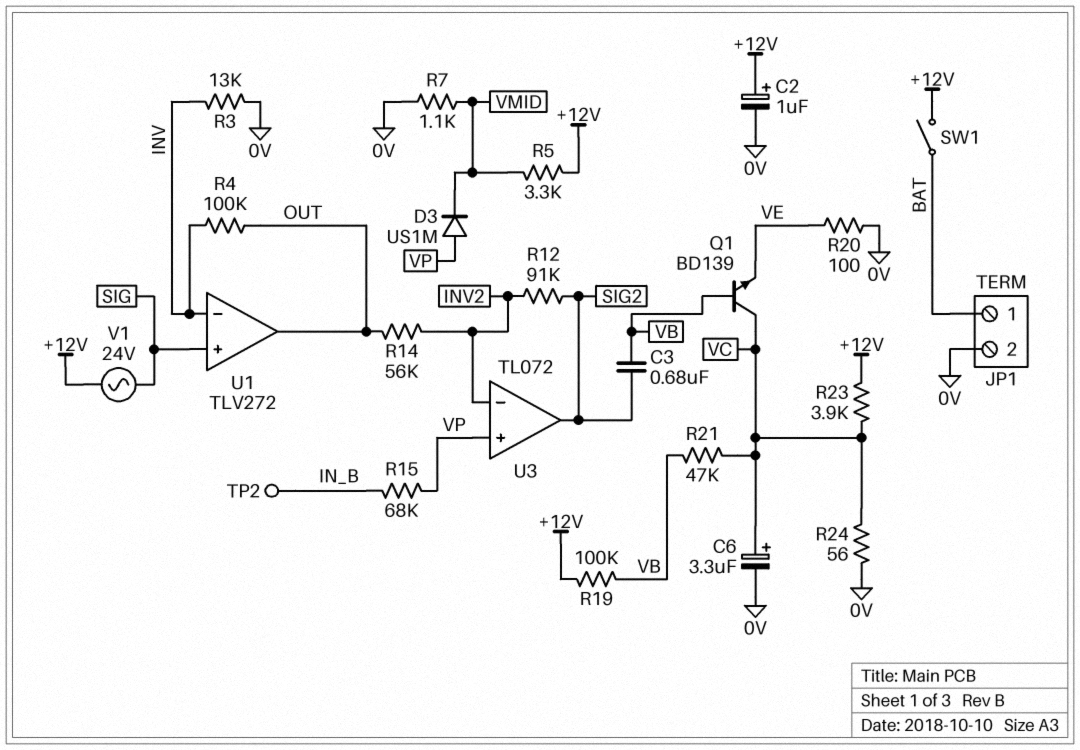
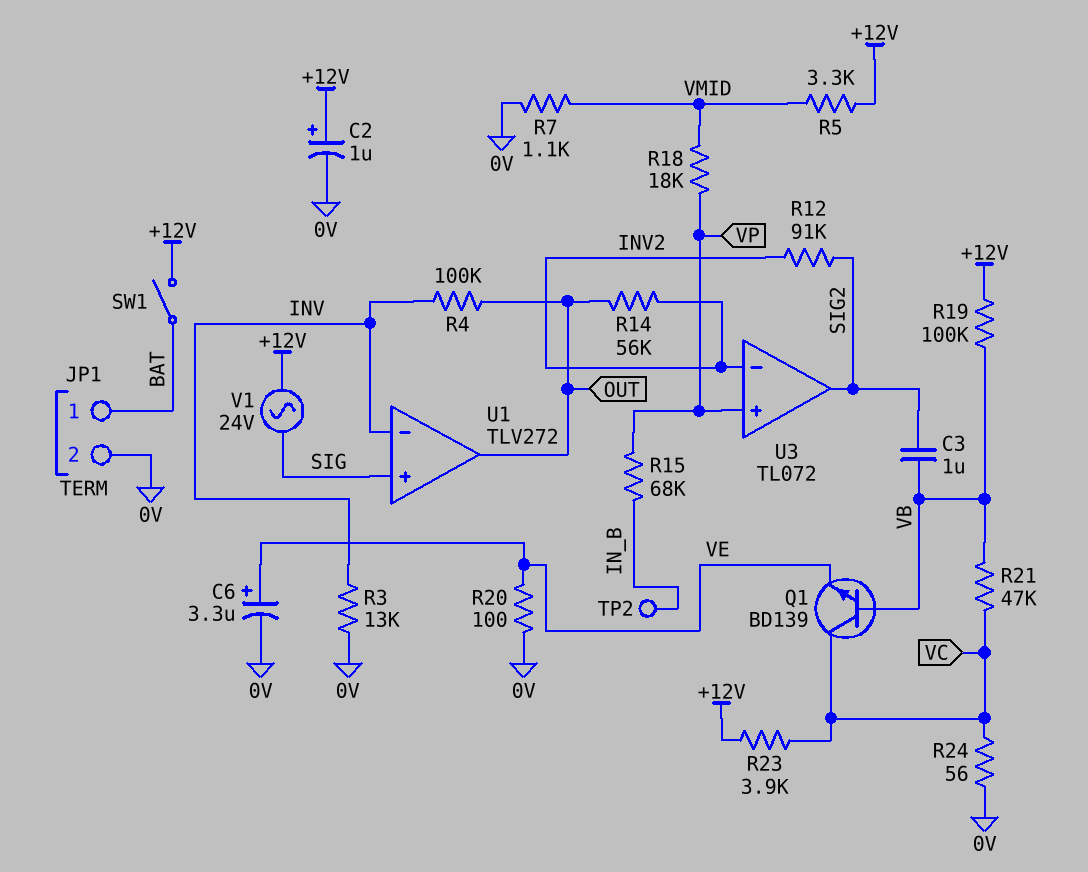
C3: 680nF (SIG2, VB) -> 1uF (SIG2, VB)
C6: 3.3uF (plus VC, minus 0V) -> 3.3uF (plus VE, minus 0V)
D3: diode US1M (A VP, K VMID) -> none
R18: none -> 18k (VMID, VP)

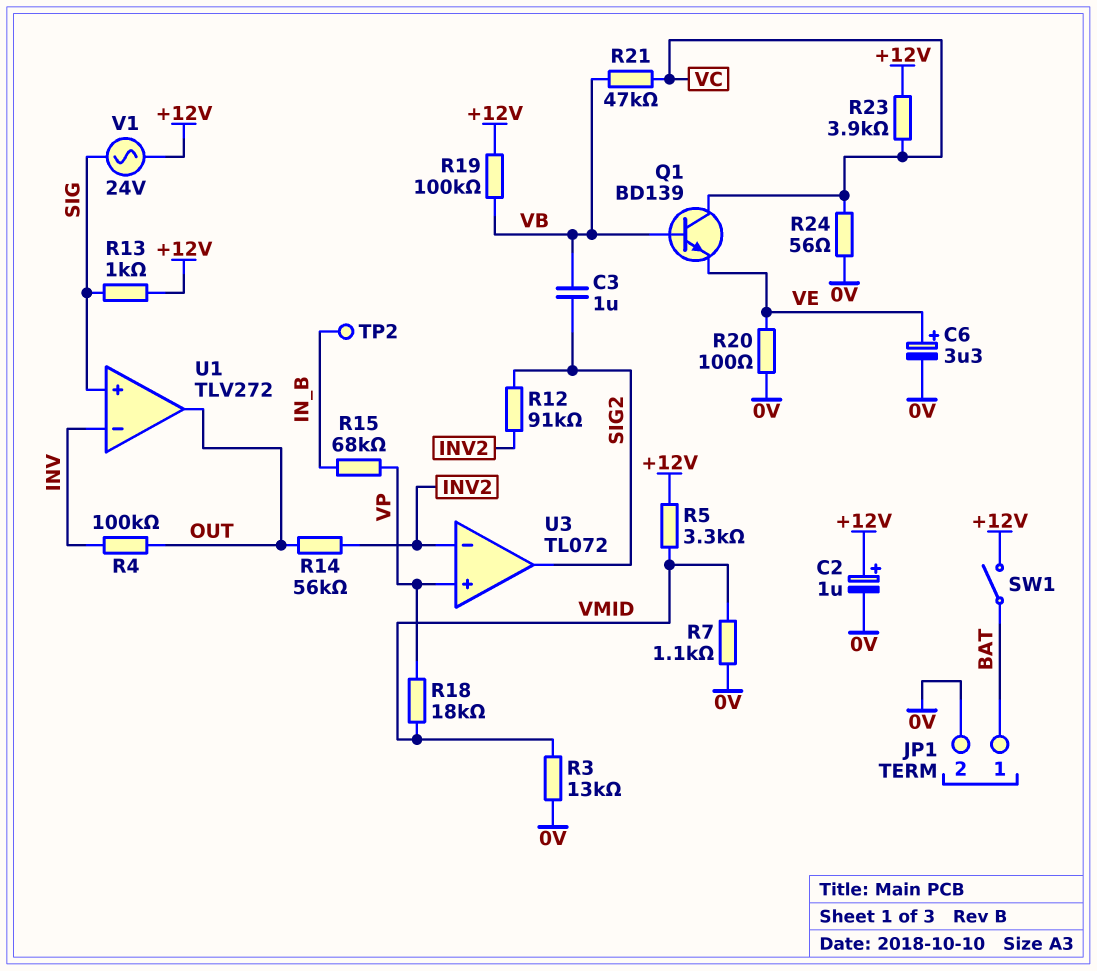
R3: 13k (0V, INV) -> 13k (0V, VMID)
R13: none -> 1k (+12V, SIG)

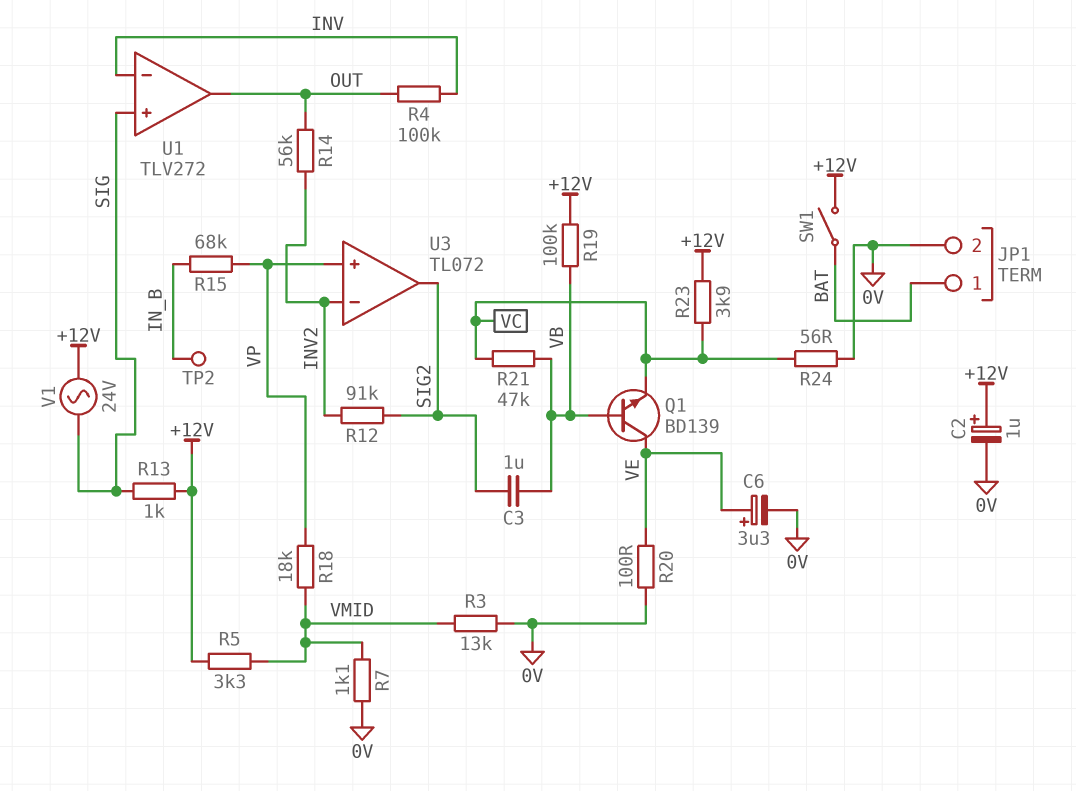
Q1: NPN BD139 (B VB, C VC, E VE) -> NPN BD139 (B VB, C VE, E VC)

